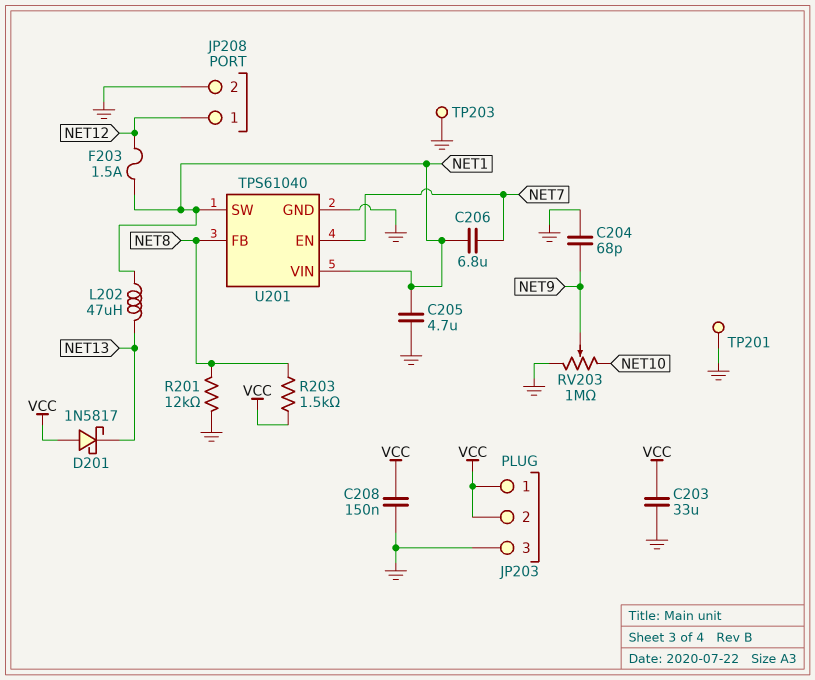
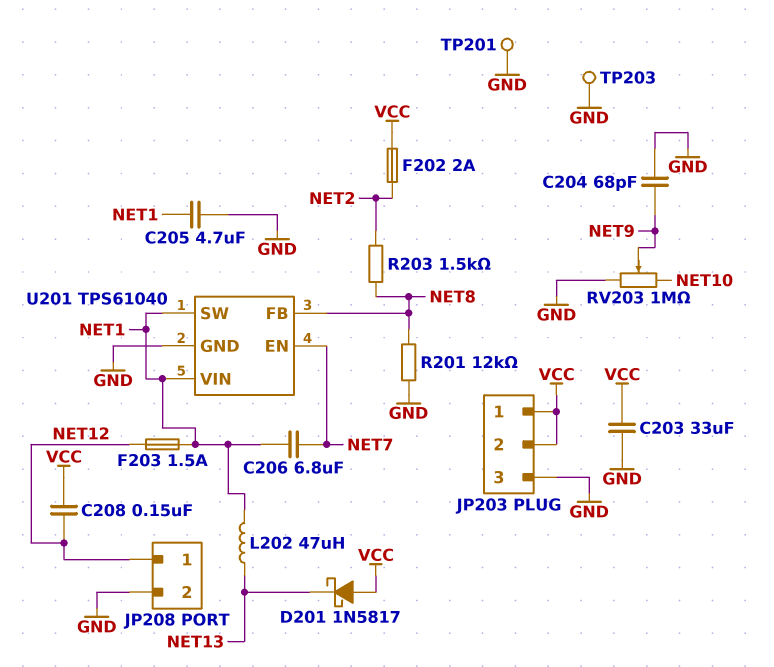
C208: 150nF (GND, VCC) -> 150nF (NET12, VCC)
F202: none -> 2A (NET2, VCC)
R203: 1.5k (NET8, VCC) -> 1.5k (NET2, NET8)

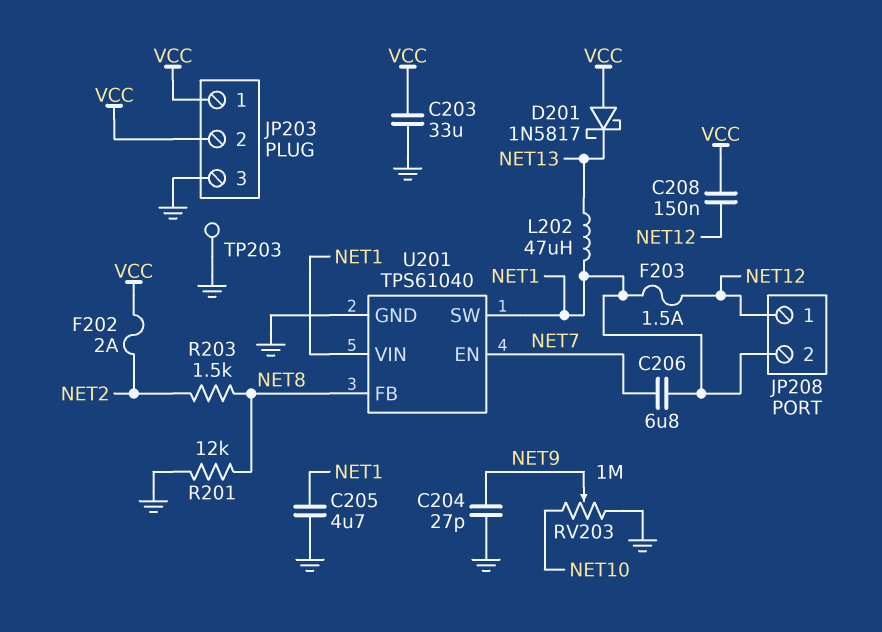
C204: 68pF (GND, NET9) -> 27pF (GND, NET9)
JP208 pin 2: GND -> NET1
TP201: test point (GND) -> none

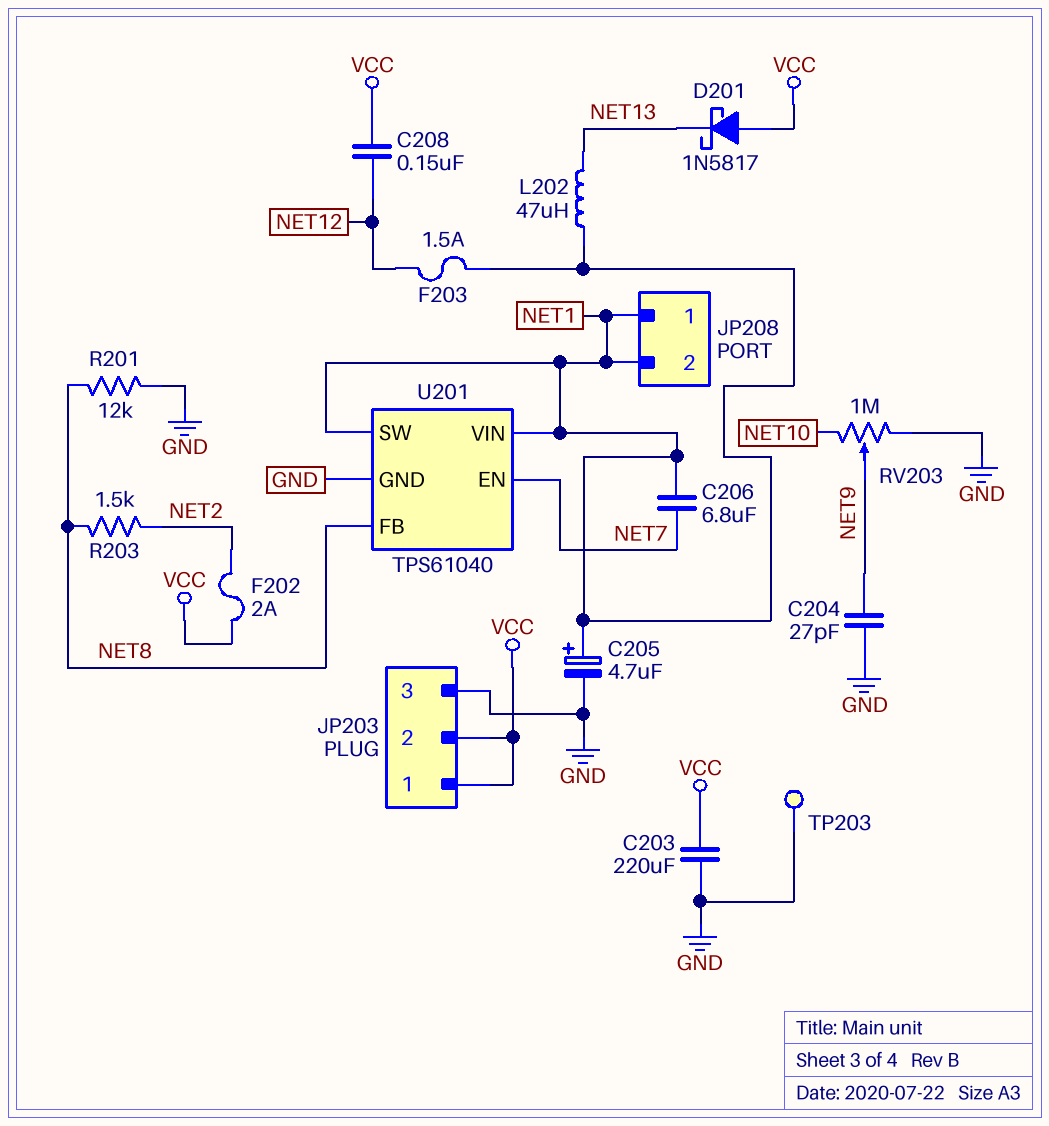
C203: 33uF (GND, VCC) -> 220uF (GND, VCC)
C205: 4.7uF (GND, NET1) -> 4.7uF (plus NET1, minus GND)
JP208 pin 1: NET12 -> NET1

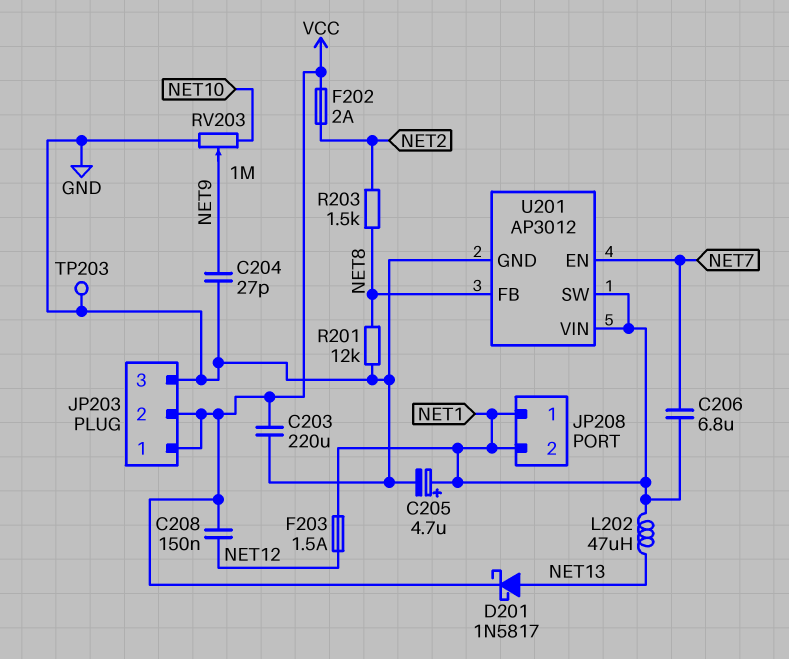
D201: schottky 1N5817 (A VCC, K NET13) -> schottky 1N5817 (A NET13, K VCC)
U201: TPS61040 -> AP3012

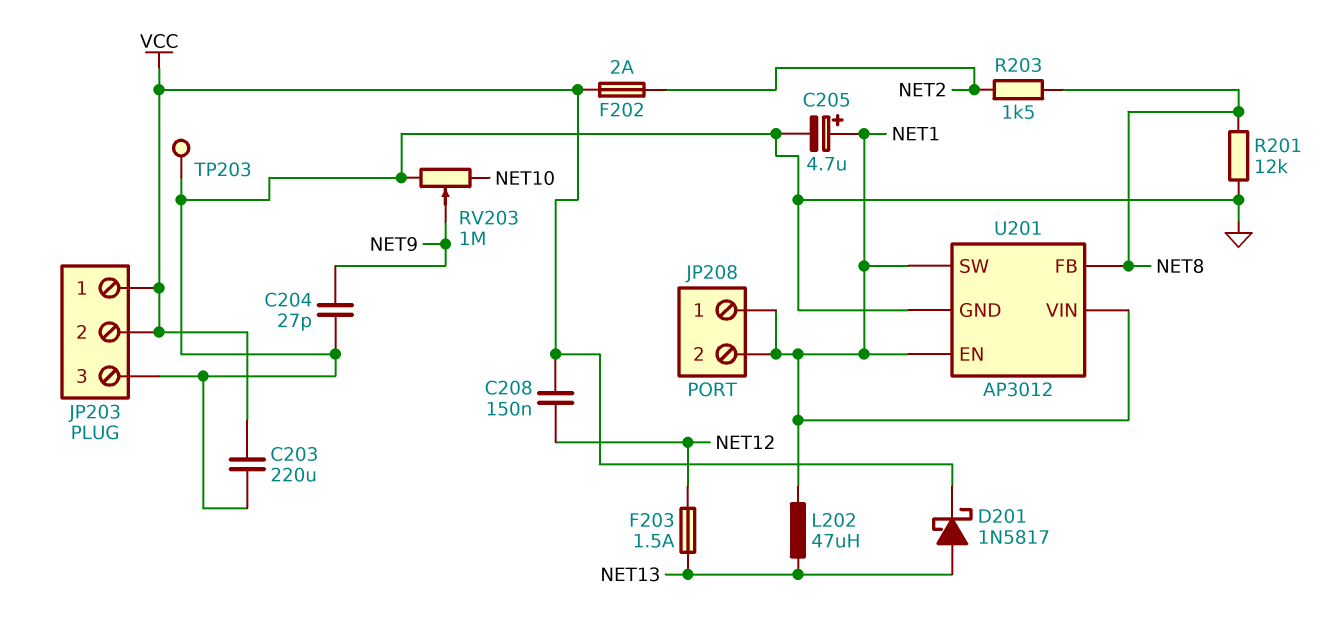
C206: 6.8uF (NET1, NET7) -> none
F203: 1.5A (NET1, NET12) -> 1.5A (NET12, NET13)
U201 pin EN: NET7 -> NET1

